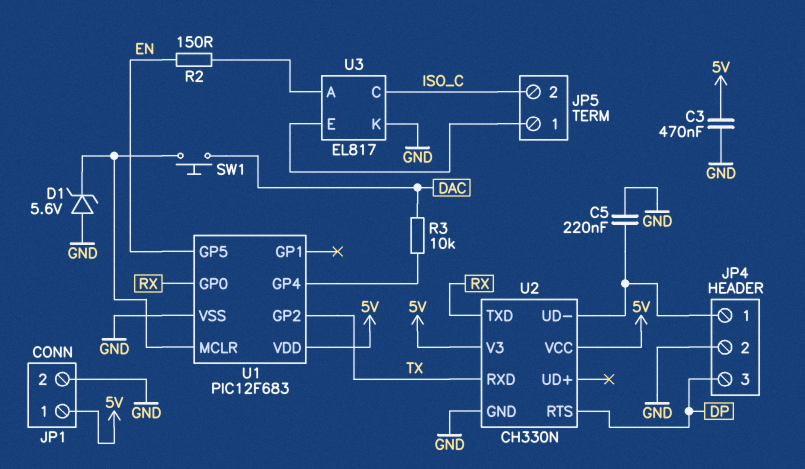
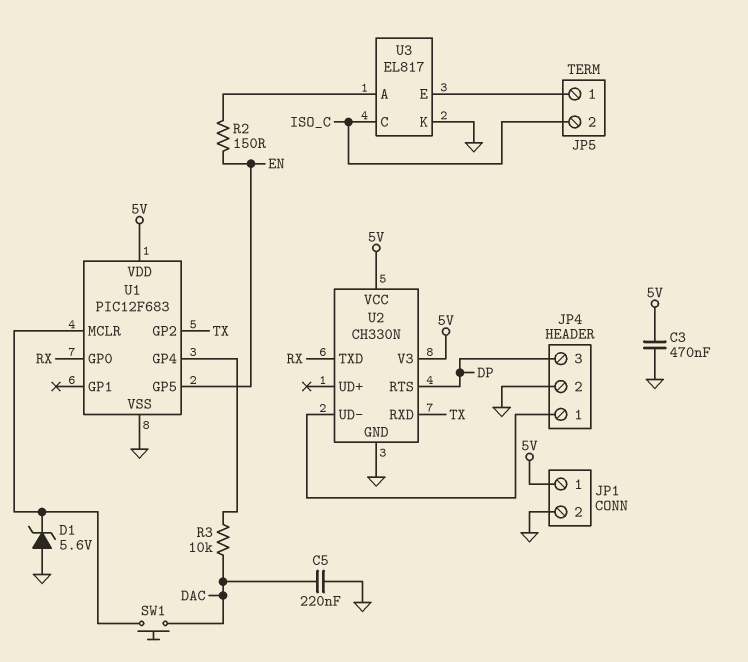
C5: 220nF (GND, JP4/1) -> 220nF (DAC, GND)

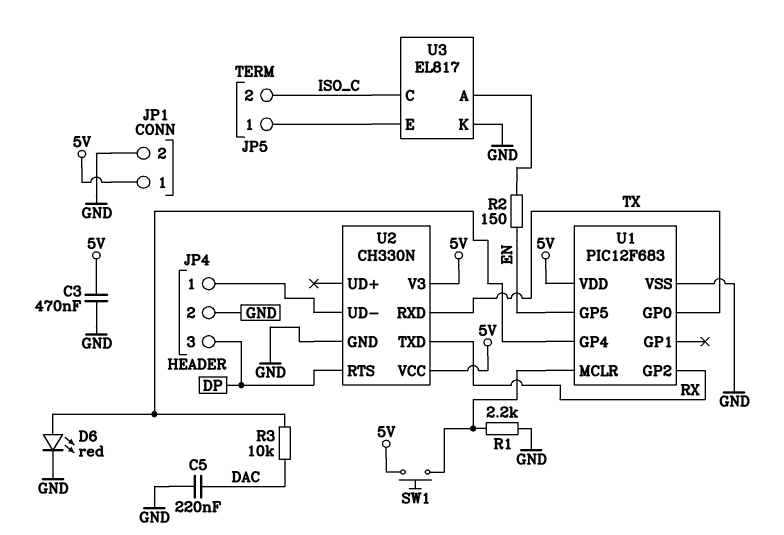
D1: zener 5.6V (A GND, K U1/MCLR) -> none
D6: none -> LED red (A U1/GP4, K GND)
R1: none -> 2.2k (GND, U1/MCLR)
SW1: button (DAC, U1/MCLR) -> button (5V, U1/MCLR)
U1 pin GP0: RX -> TX
U1 pin GP2: TX -> RX

